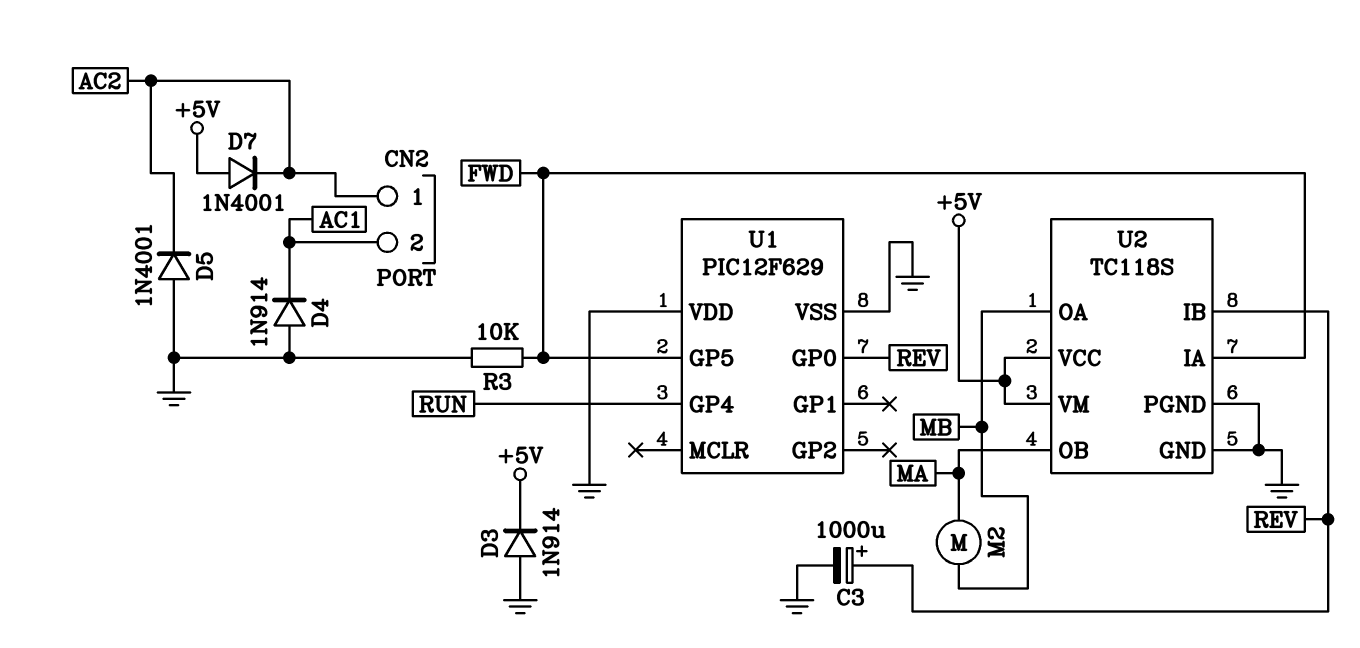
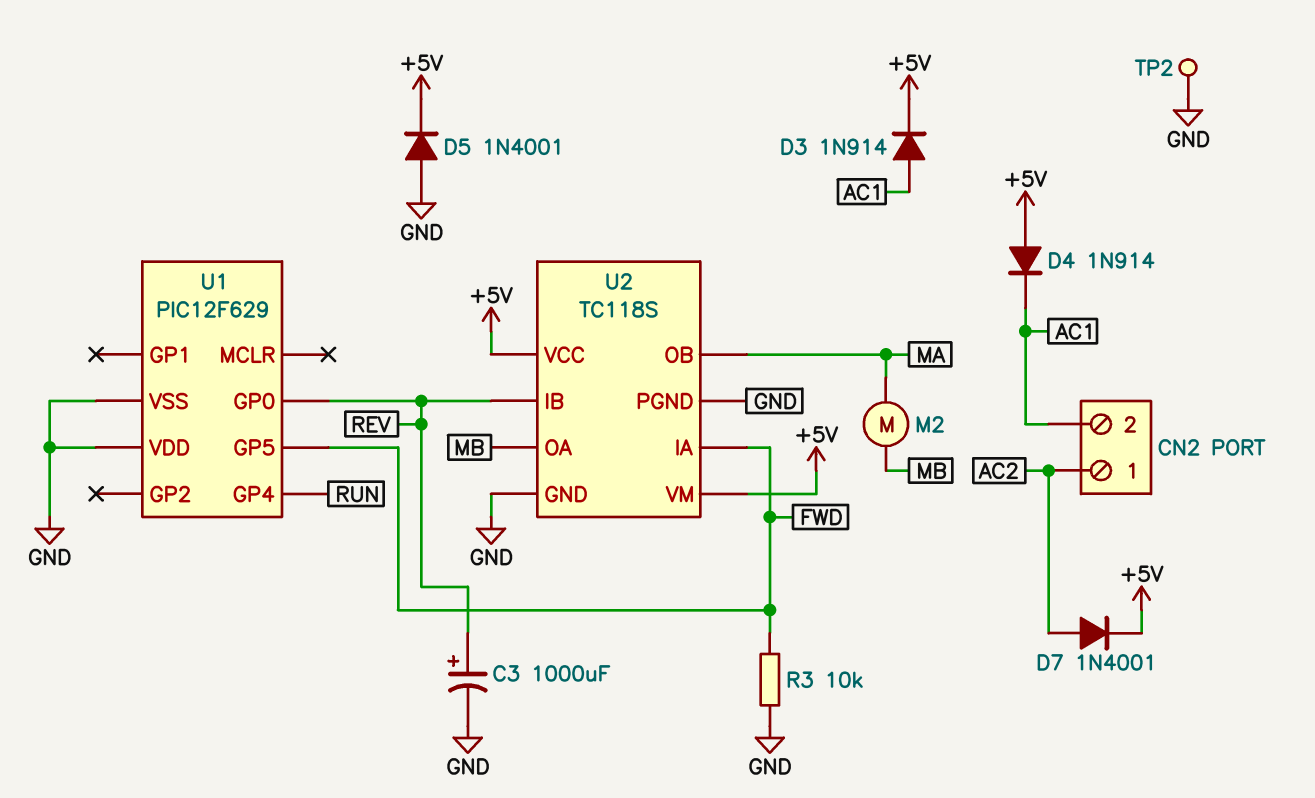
D3: diode 1N914 (A GND, K +5V) -> diode 1N914 (A AC1, K +5V)
D4: diode 1N914 (A GND, K AC1) -> diode 1N914 (A +5V, K AC1)
D5: diode 1N4001 (A GND, K AC2) -> diode 1N4001 (A GND, K +5V)
D7: diode 1N4001 (A +5V, K AC2) -> diode 1N4001 (A AC2, K +5V)
TP2: none -> test point (GND)

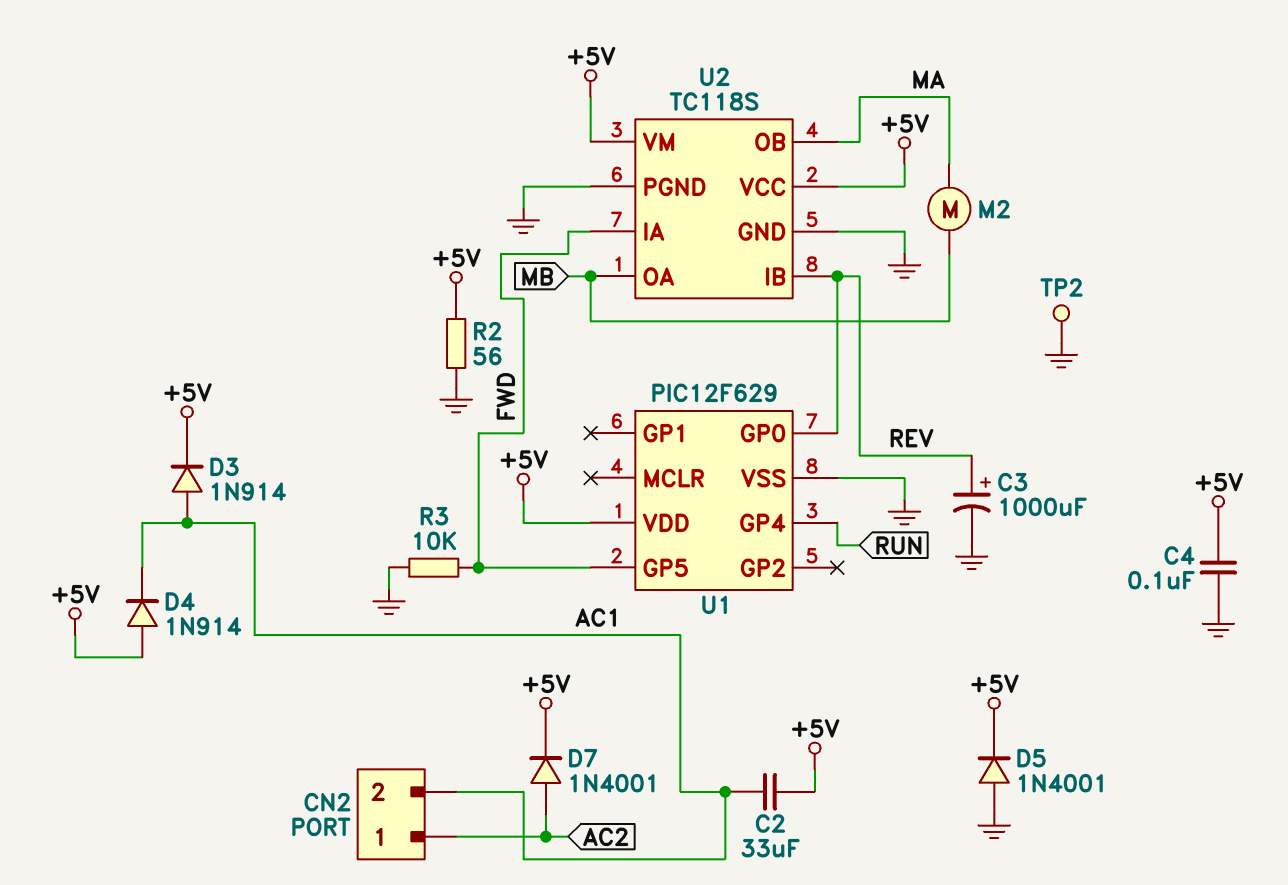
C2: none -> 33uF (+5V, AC1)
C4: none -> 100nF (+5V, GND)
R2: none -> 56 (+5V, GND)
U1 pin VDD: GND -> +5V

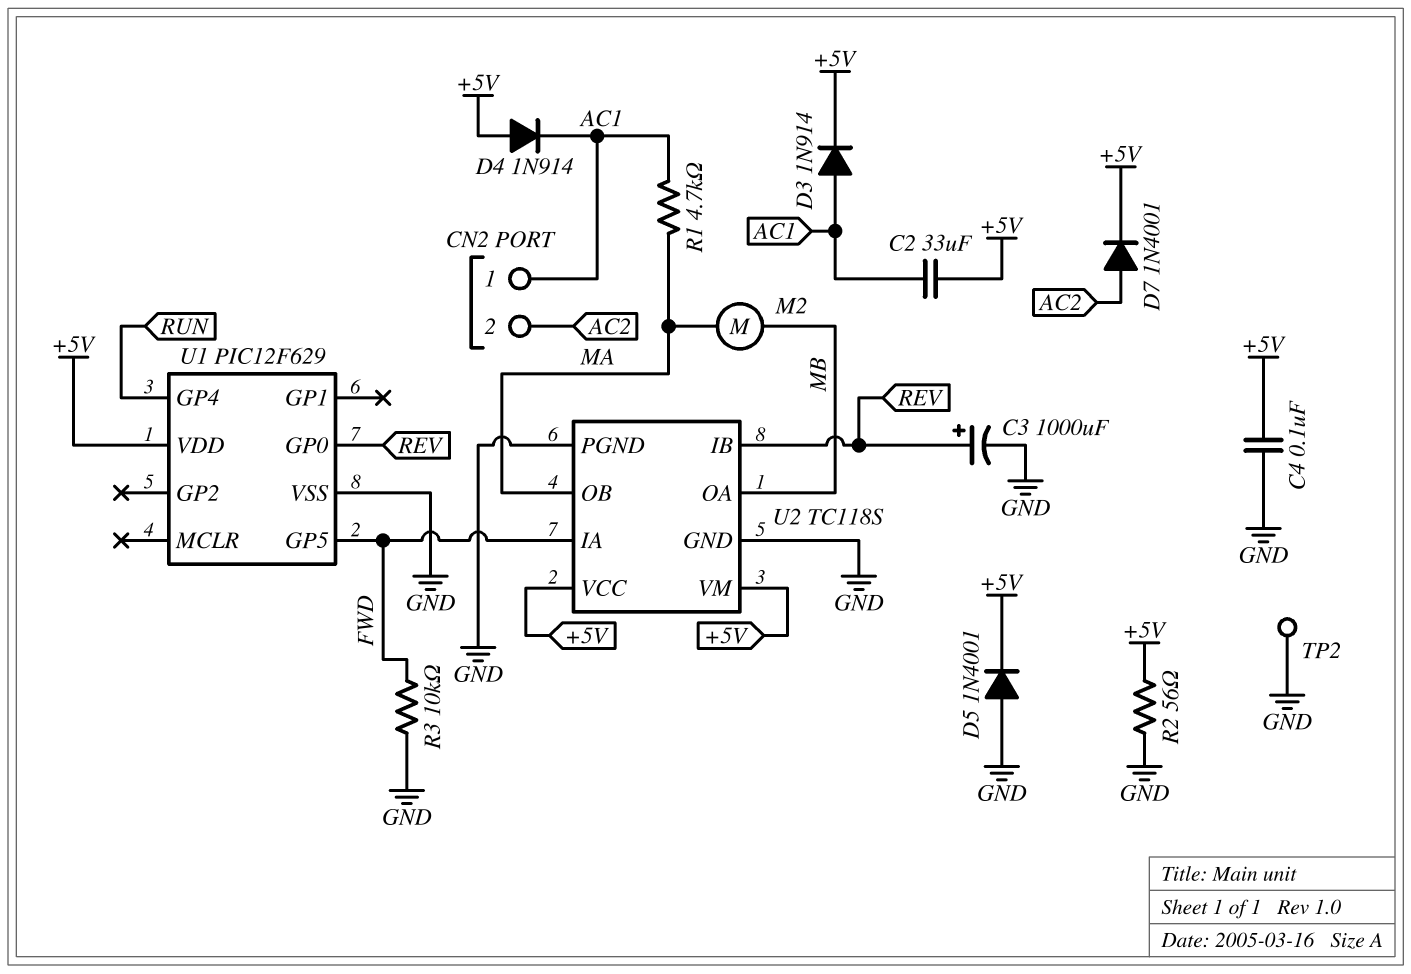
CN2 pin 1: AC2 -> AC1
CN2 pin 2: AC1 -> AC2
R1: none -> 4.7k (AC1, MA)

